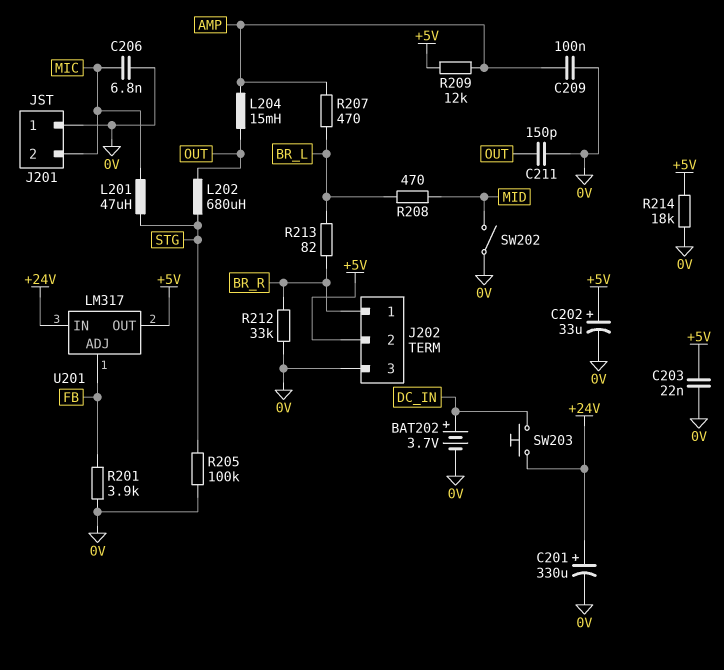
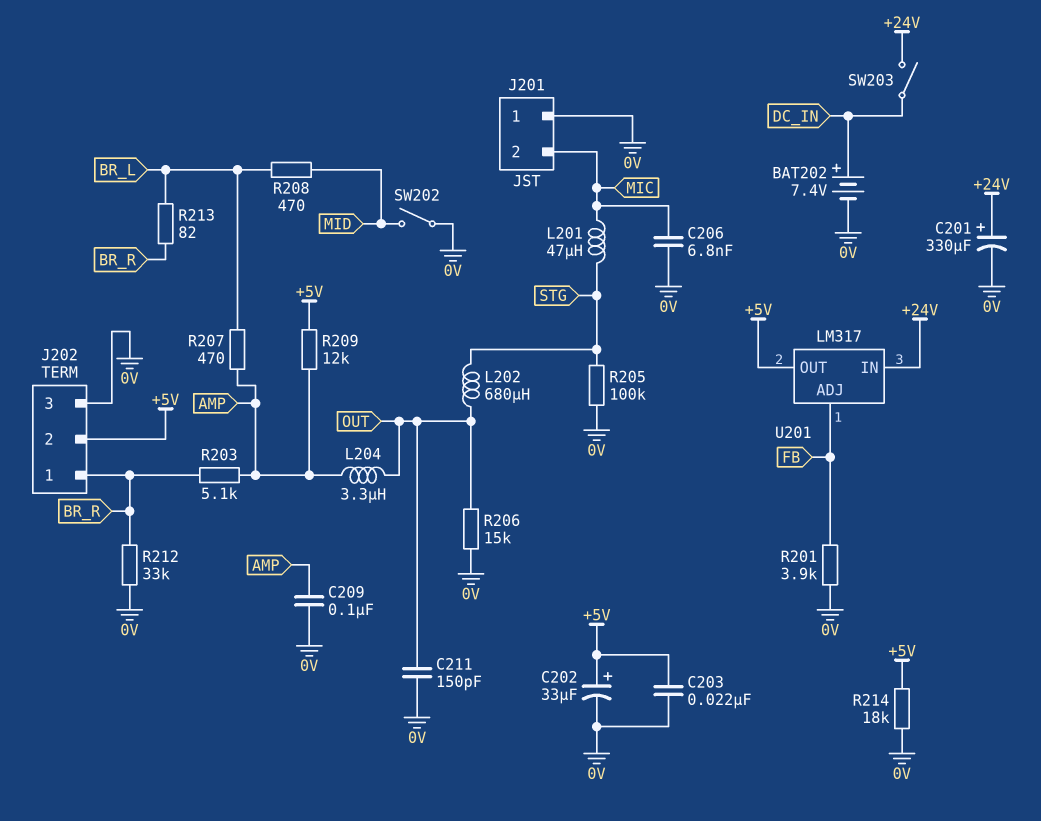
BAT202: 3.7V (plus DC_IN, minus 0V) -> 7.4V (plus DC_IN, minus 0V)
L204: 15mH (AMP, OUT) -> 3.3uH (AMP, OUT)
R203: none -> 5.1k (AMP, BR_R)
R206: none -> 15k (0V, OUT)
SW203: button (+24V, DC_IN) -> switch (+24V, DC_IN)

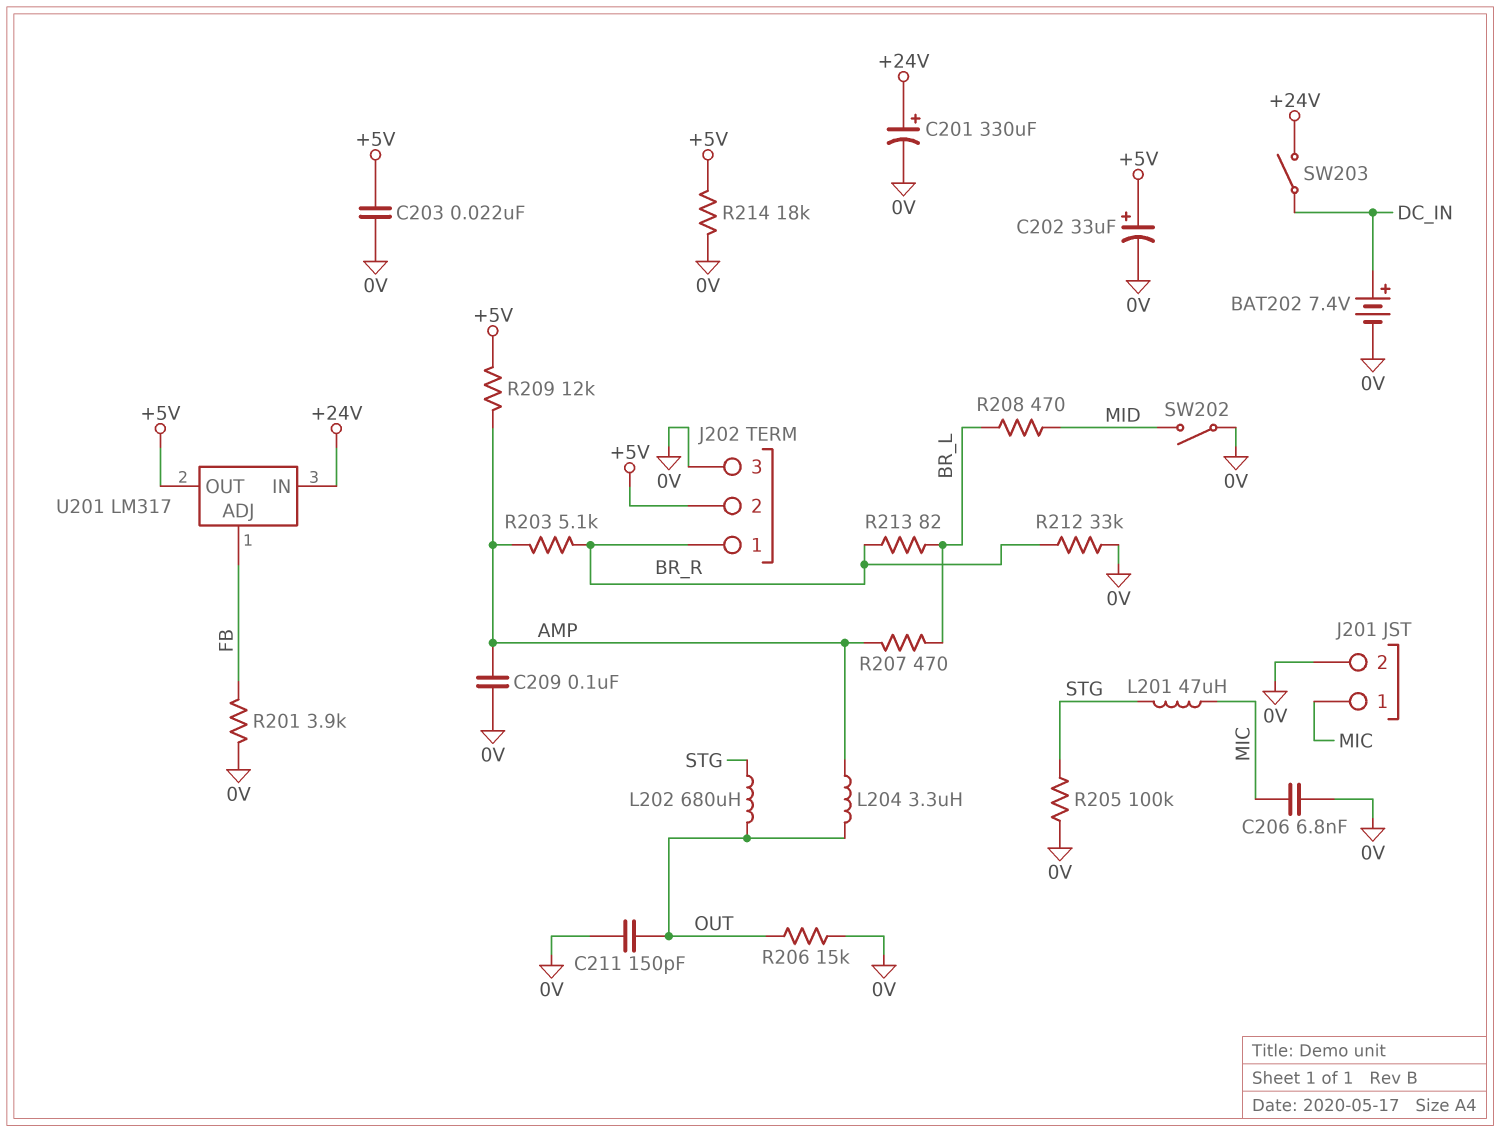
J201 pin 1: 0V -> MIC
J201 pin 2: MIC -> 0V

